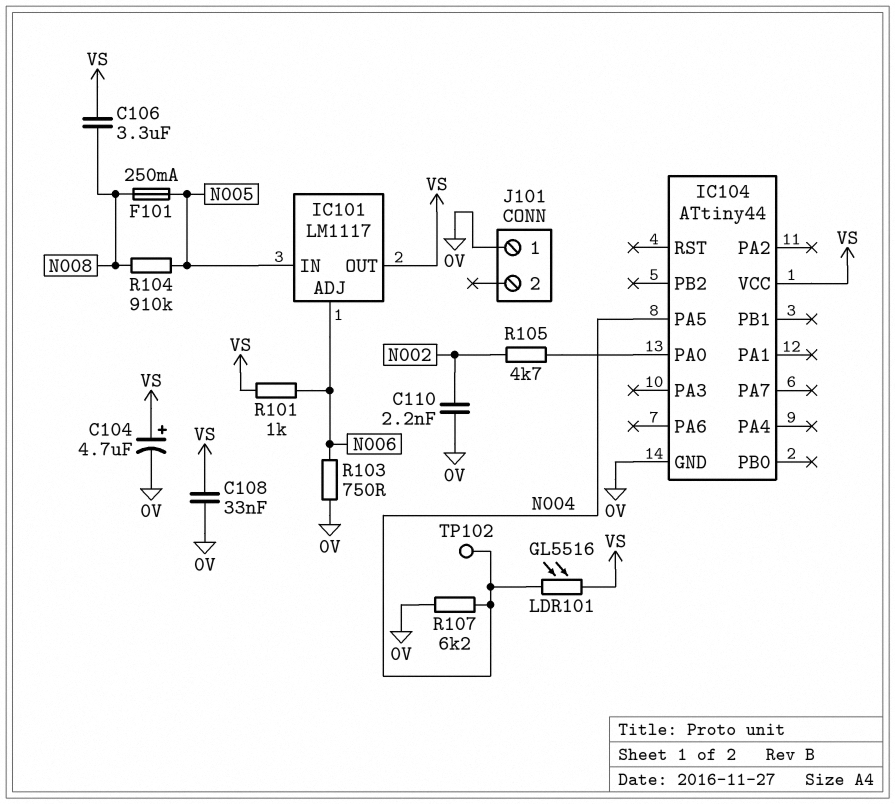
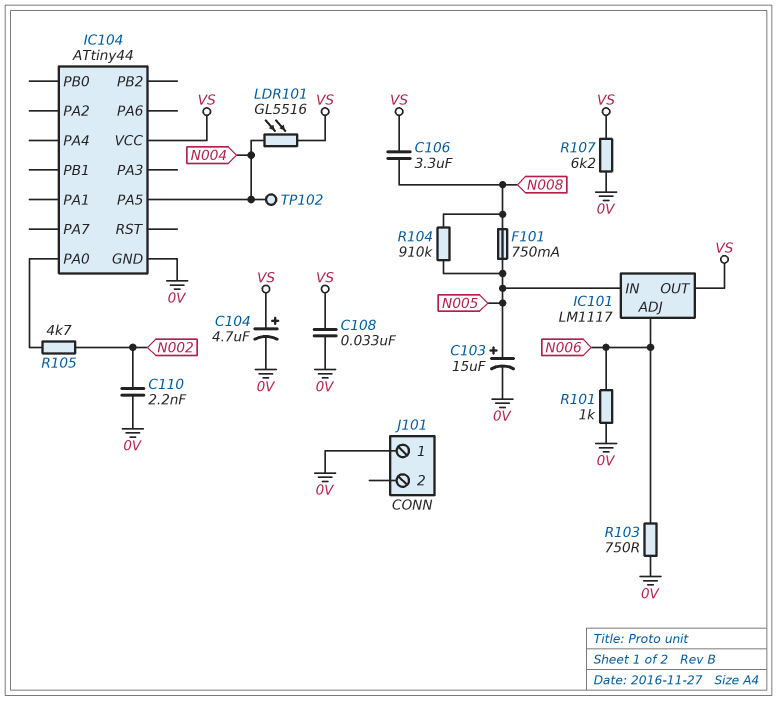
C103: none -> 15uF (plus N005, minus 0V)
F101: 250mA (N005, N008) -> 750mA (N005, N008)
R101: 1k (N006, VS) -> 1k (0V, N006)
R107: 6.2k (0V, N004) -> 6.2k (0V, VS)

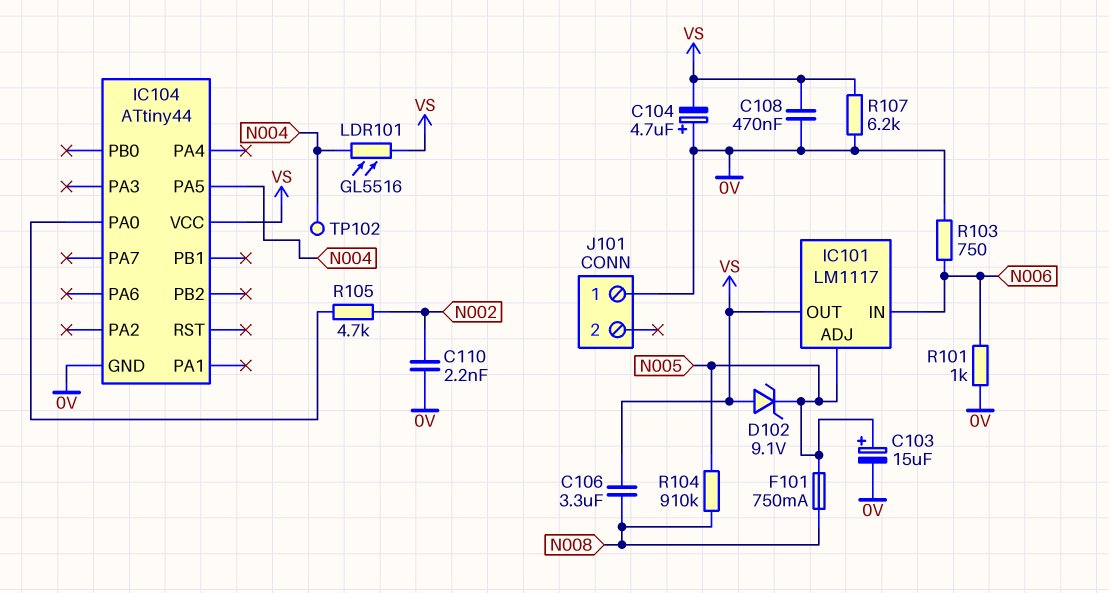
C104: 4.7uF (plus VS, minus 0V) -> 4.7uF (plus 0V, minus VS)
C108: 33nF (0V, VS) -> 470nF (0V, VS)
D102: none -> zener 9.1V (A VS, K N005)
IC101 pin ADJ: N006 -> N005
IC101 pin IN: N005 -> N006

